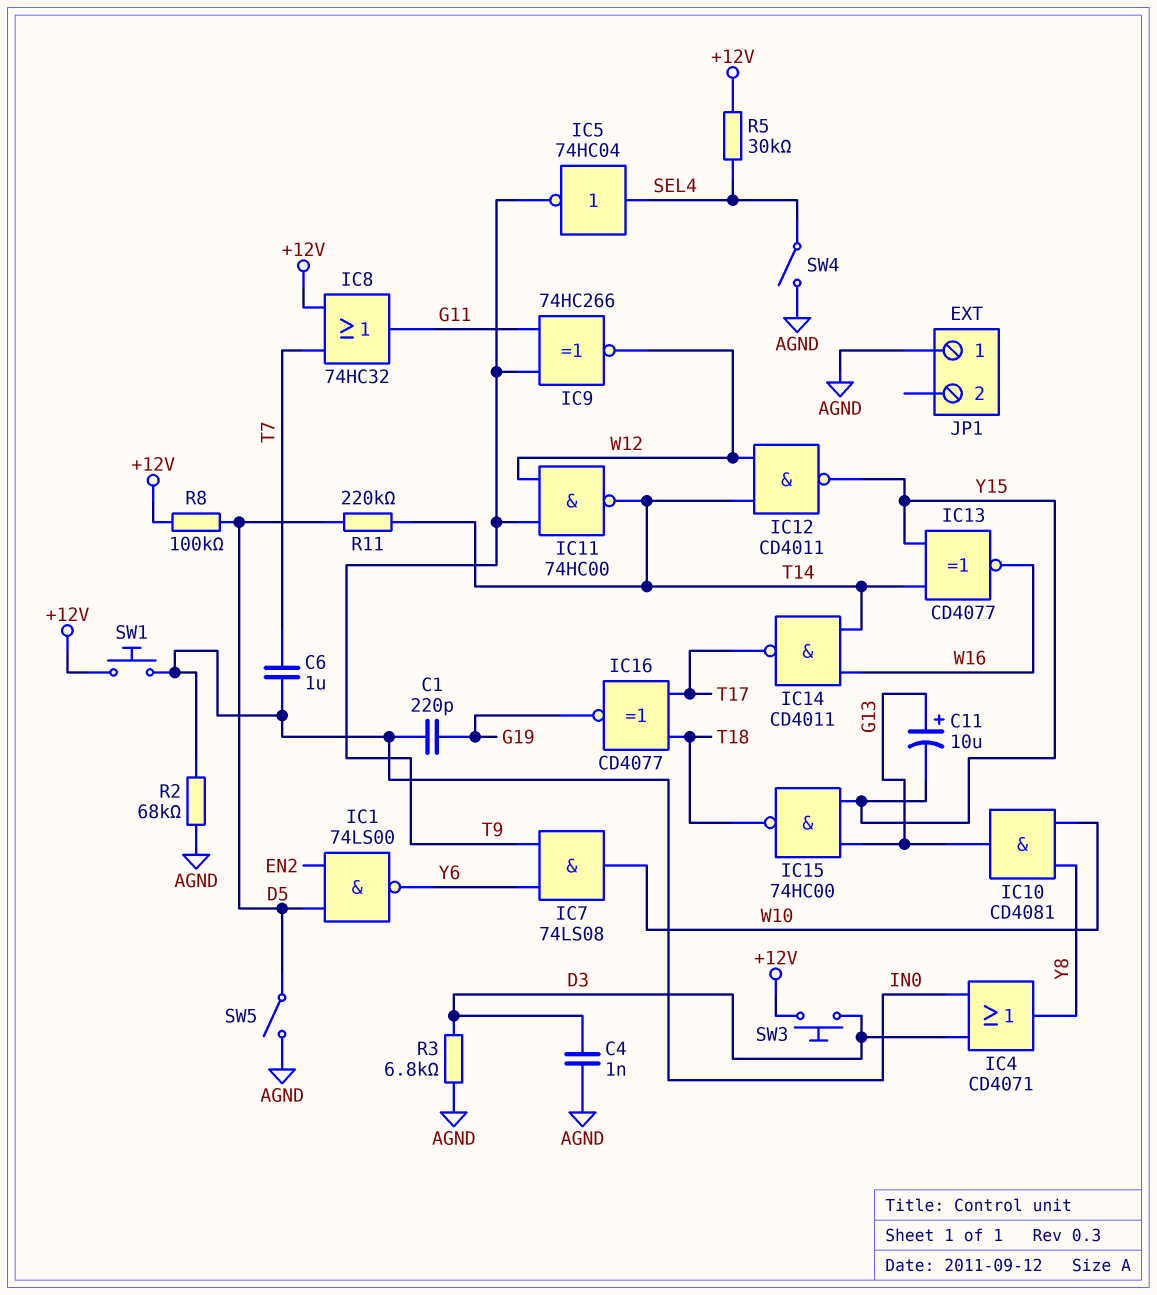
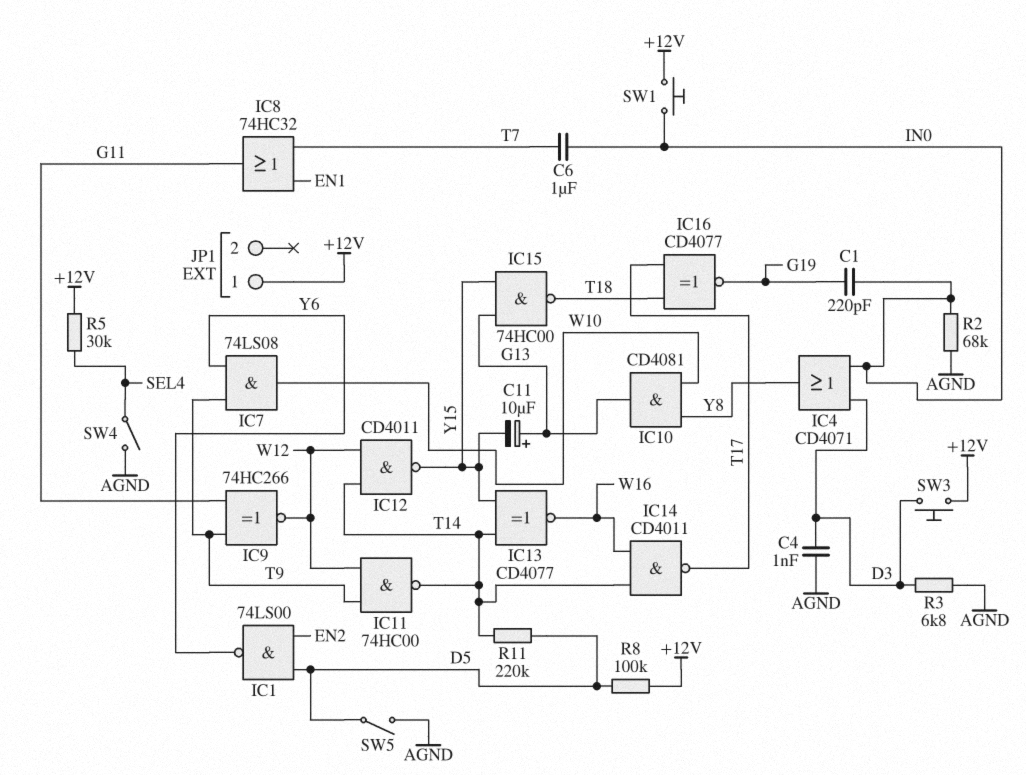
IC5: NOT 74HC04 (in SEL4, out T9) -> none
IC8: OR 74HC32 (in +12V, in T7, out G11) -> OR 74HC32 (in EN1, in T7, out G11)
JP1 pin 1: AGND -> +12V

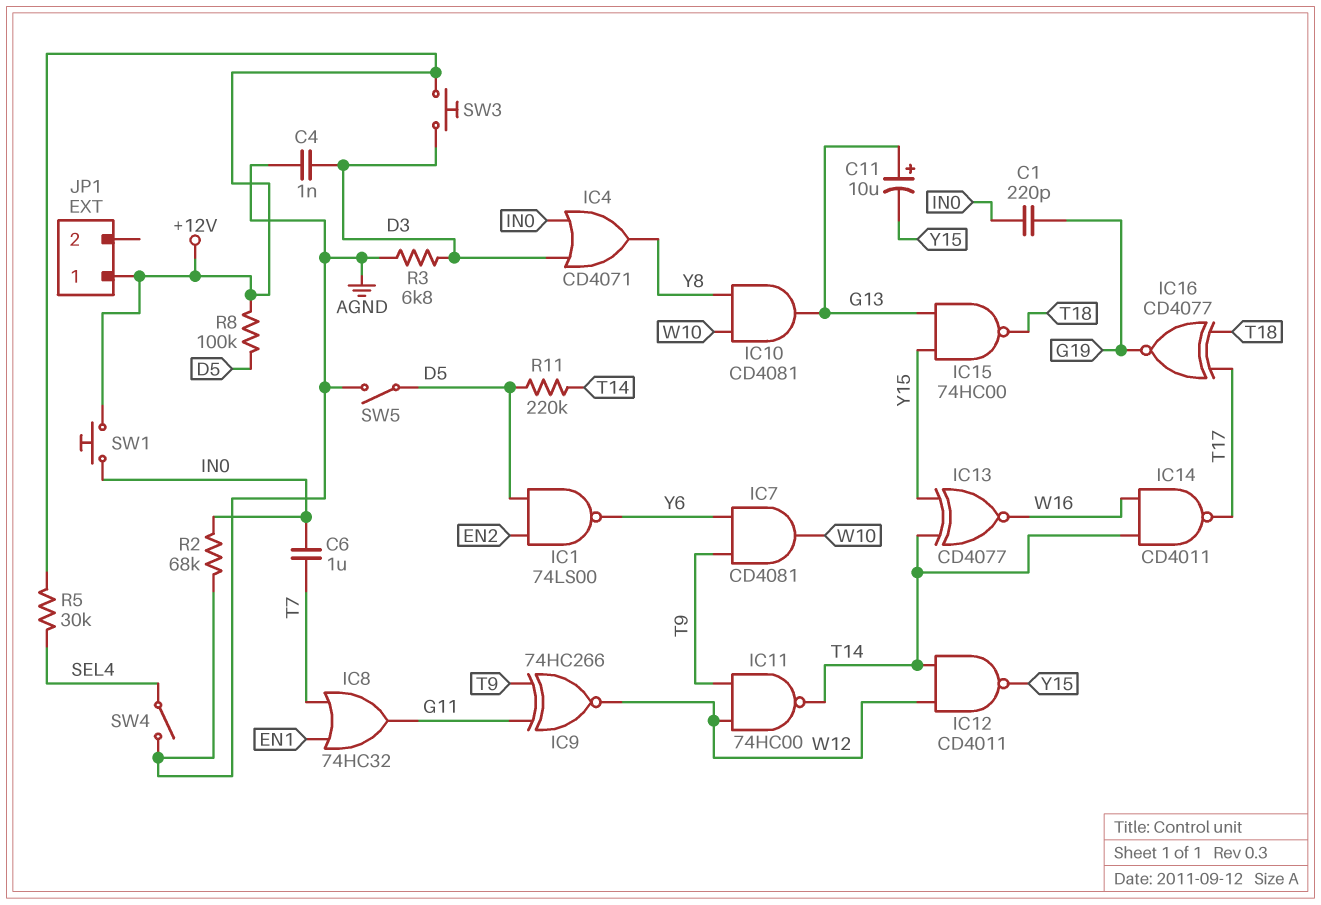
IC7: AND 74LS08 (in T9, in Y6, out W10) -> AND CD4081 (in T9, in Y6, out W10)

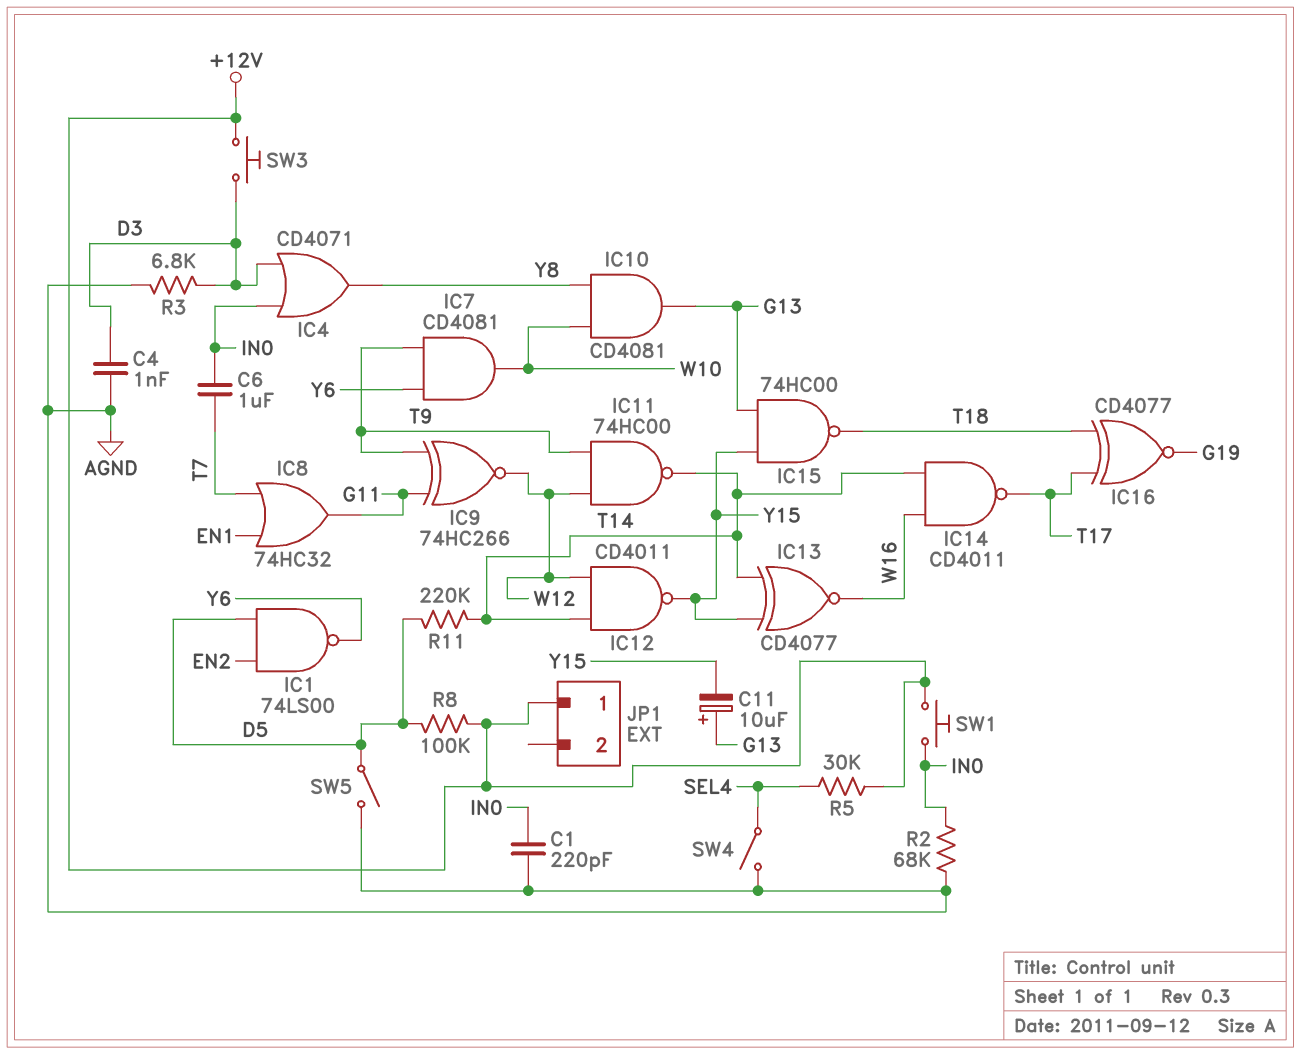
C1: 220pF (G19, IN0) -> 220pF (AGND, IN0)

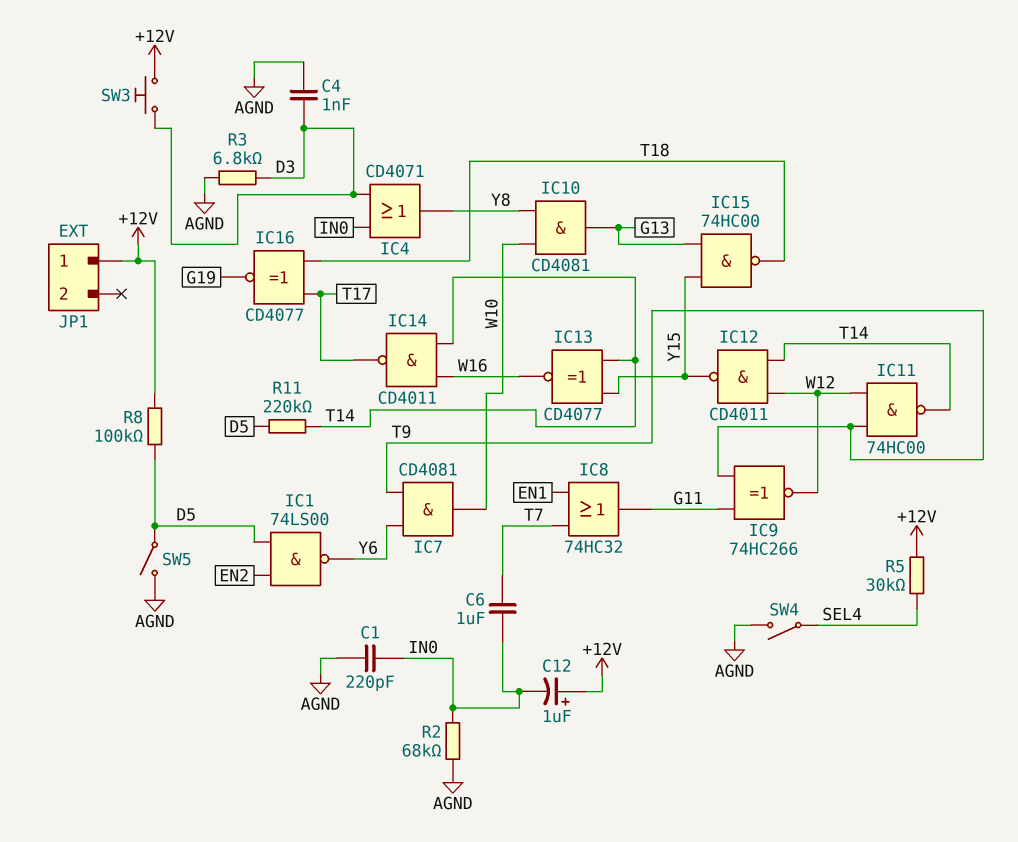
C11: 10uF (plus G13, minus Y15) -> none
C12: none -> 1uF (plus +12V, minus IN0)
SW1: button (+12V, IN0) -> none

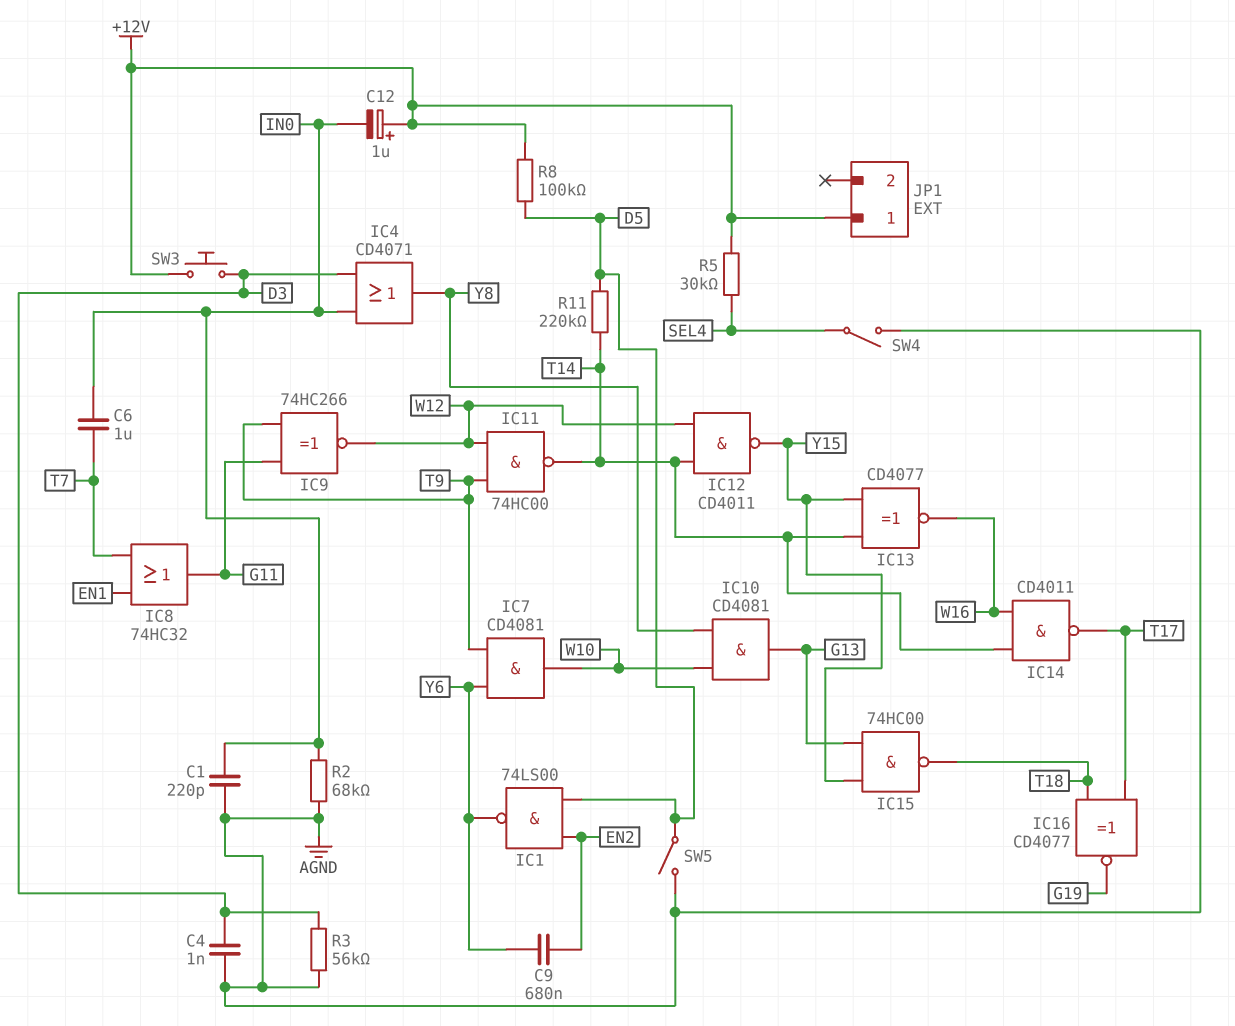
C9: none -> 680nF (EN2, Y6)
R3: 6.8k (AGND, D3) -> 56k (AGND, D3)

